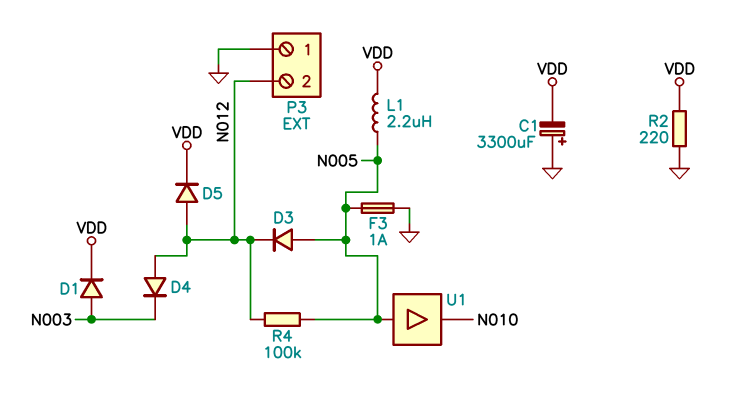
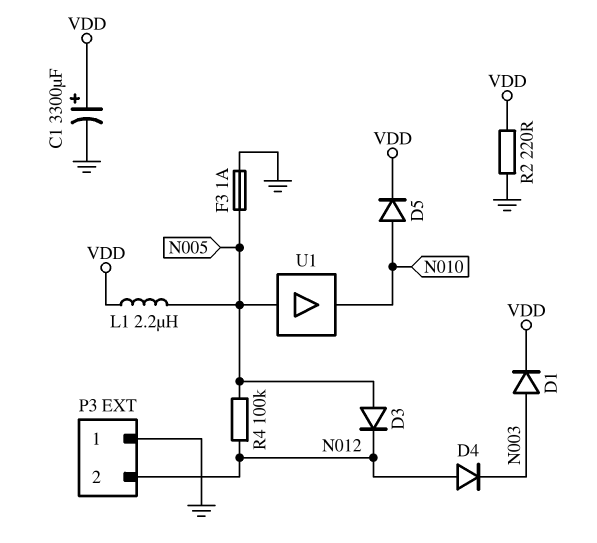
C1: 3300uF (plus GND, minus VDD) -> 3300uF (plus VDD, minus GND)
D5: diode (A N012, K VDD) -> diode (A N010, K VDD)

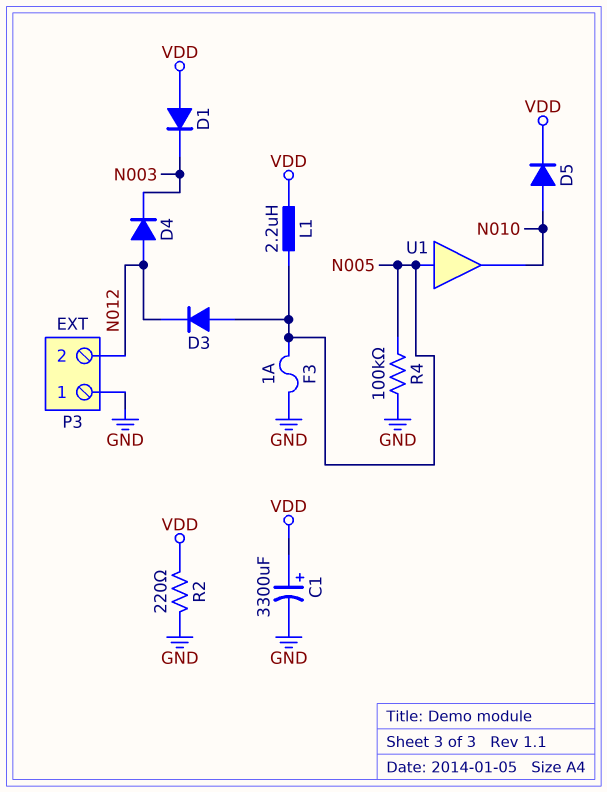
D1: diode (A N003, K VDD) -> diode (A VDD, K N003)
R4: 100k (N005, N012) -> 100k (GND, N005)

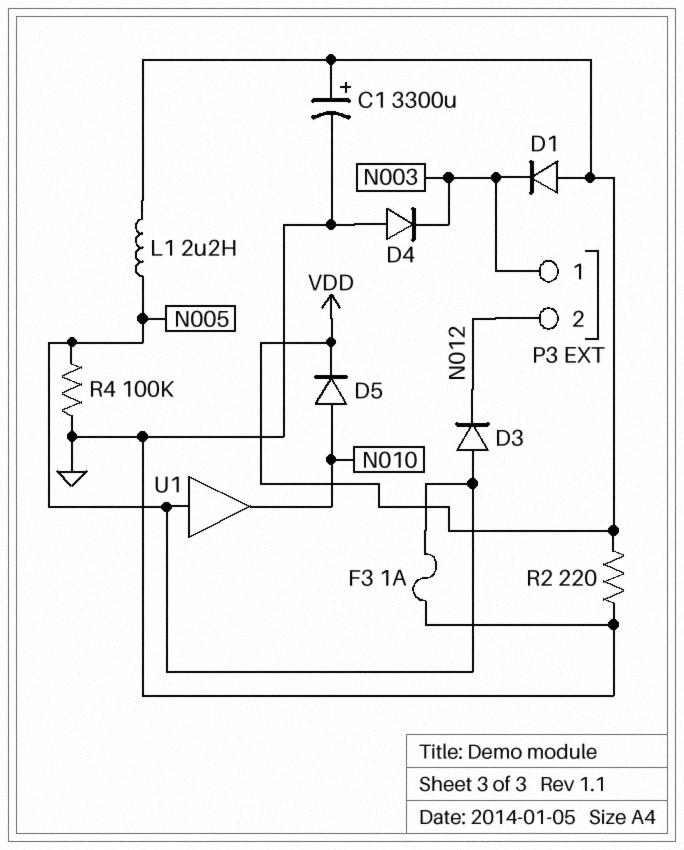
D4: diode (A N012, K N003) -> diode (A GND, K N003)
P3 pin 1: GND -> N003

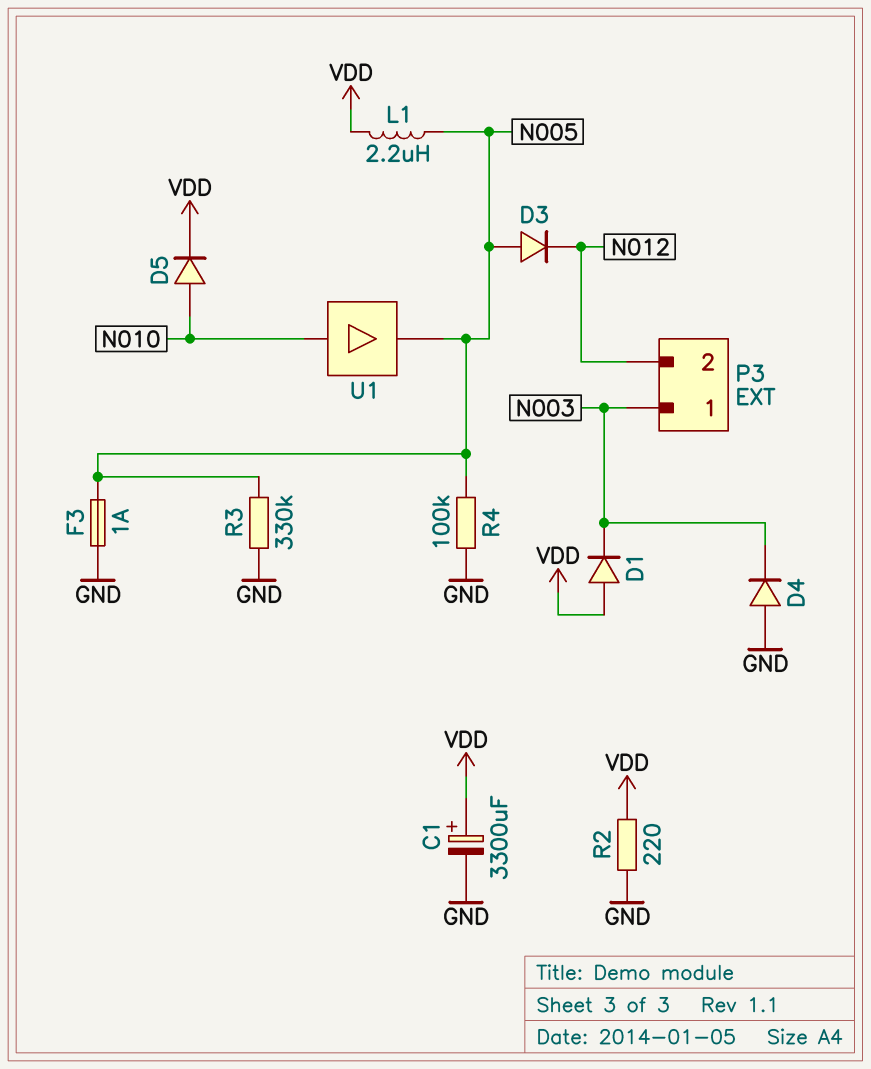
R3: none -> 330k (GND, N005)
U1: buffer (in N005, out N010) -> buffer (in N010, out N005)

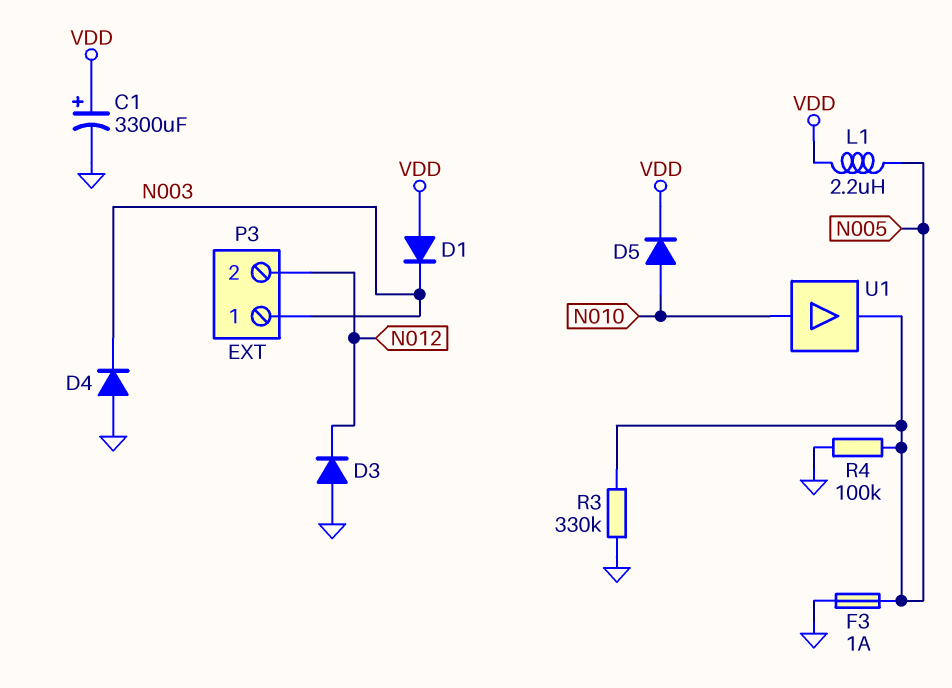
D3: diode (A N005, K N012) -> diode (A GND, K N012)
R2: 220 (GND, VDD) -> none

